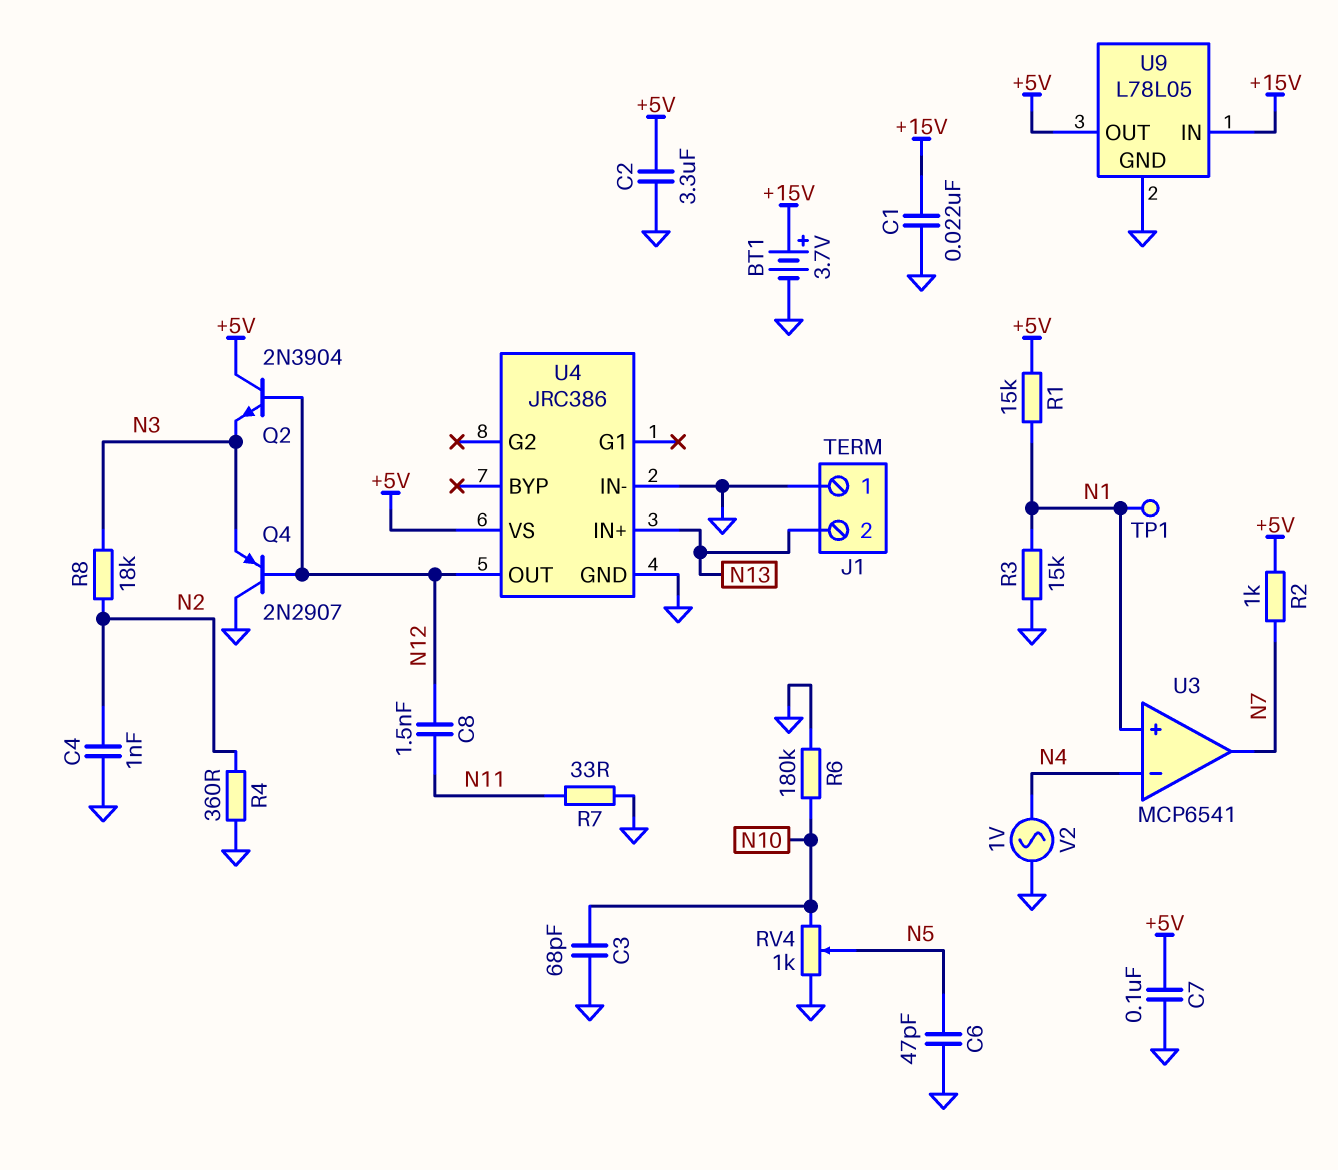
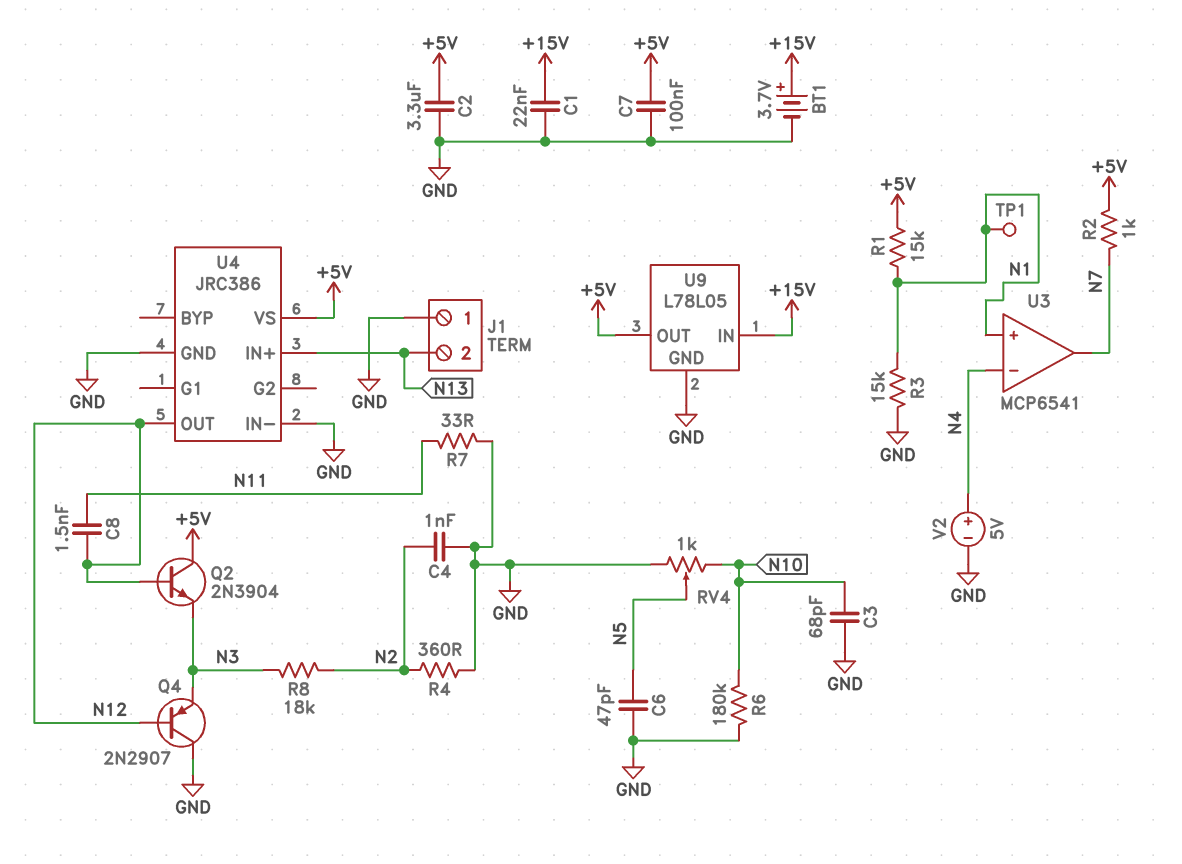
V2: AC 1V (GND, N4) -> 5V (plus N4, minus GND)

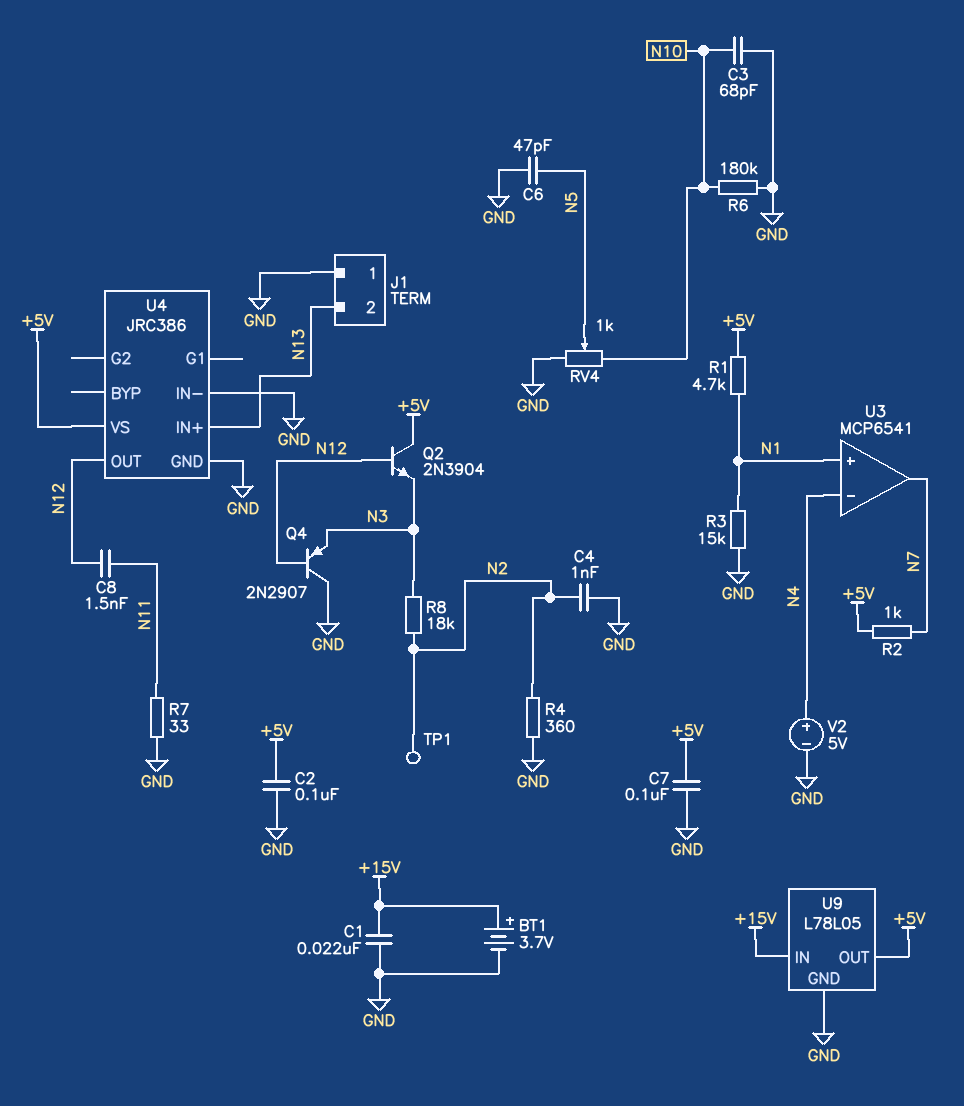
C2: 3.3uF (+5V, GND) -> 100nF (+5V, GND)
R1: 15k (+5V, N1) -> 4.7k (+5V, N1)
TP1: test point (N1) -> test point (N2)

